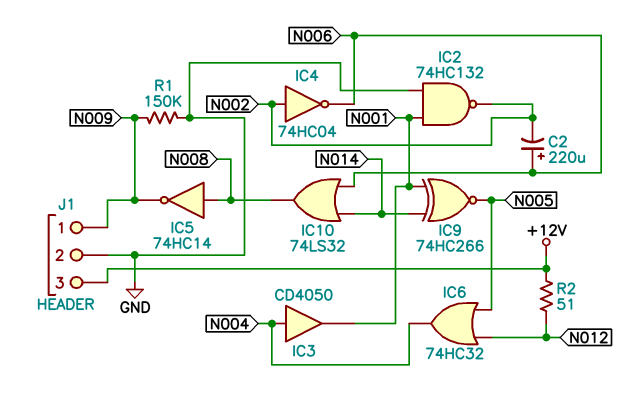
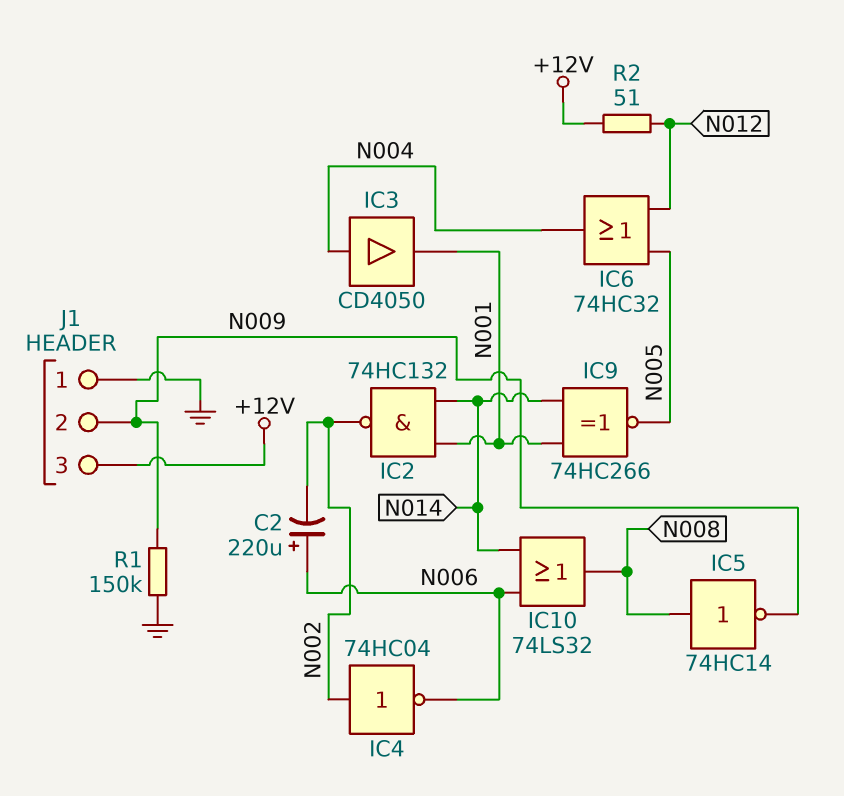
IC2: NAND 74HC132 (in GND, in N001, out N002) -> NAND 74HC132 (in N001, in N014, out N002)
J1 pin 1: N009 -> GND
J1 pin 2: GND -> N009

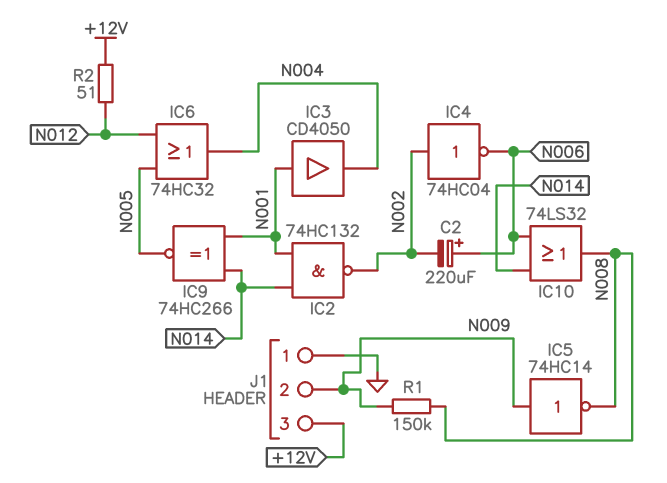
IC3: buffer CD4050 (in N004, out N001) -> buffer CD4050 (in N001, out N004)
IC5: NOT 74HC14 (in N008, out N009) -> NOT 74HC14 (in N009, out N008)
R1: 150k (GND, N009) -> 150k (N008, N009)

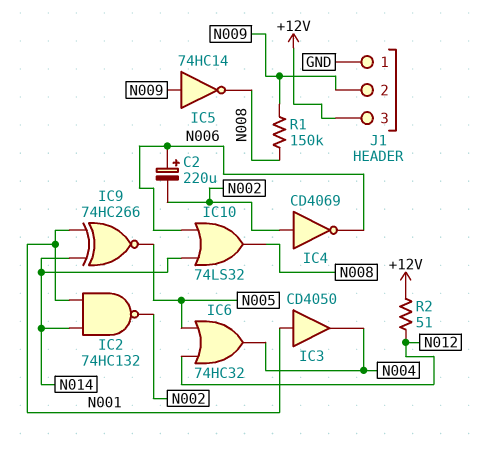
IC4: NOT 74HC04 (in N002, out N006) -> NOT CD4069 (in N002, out N006)

